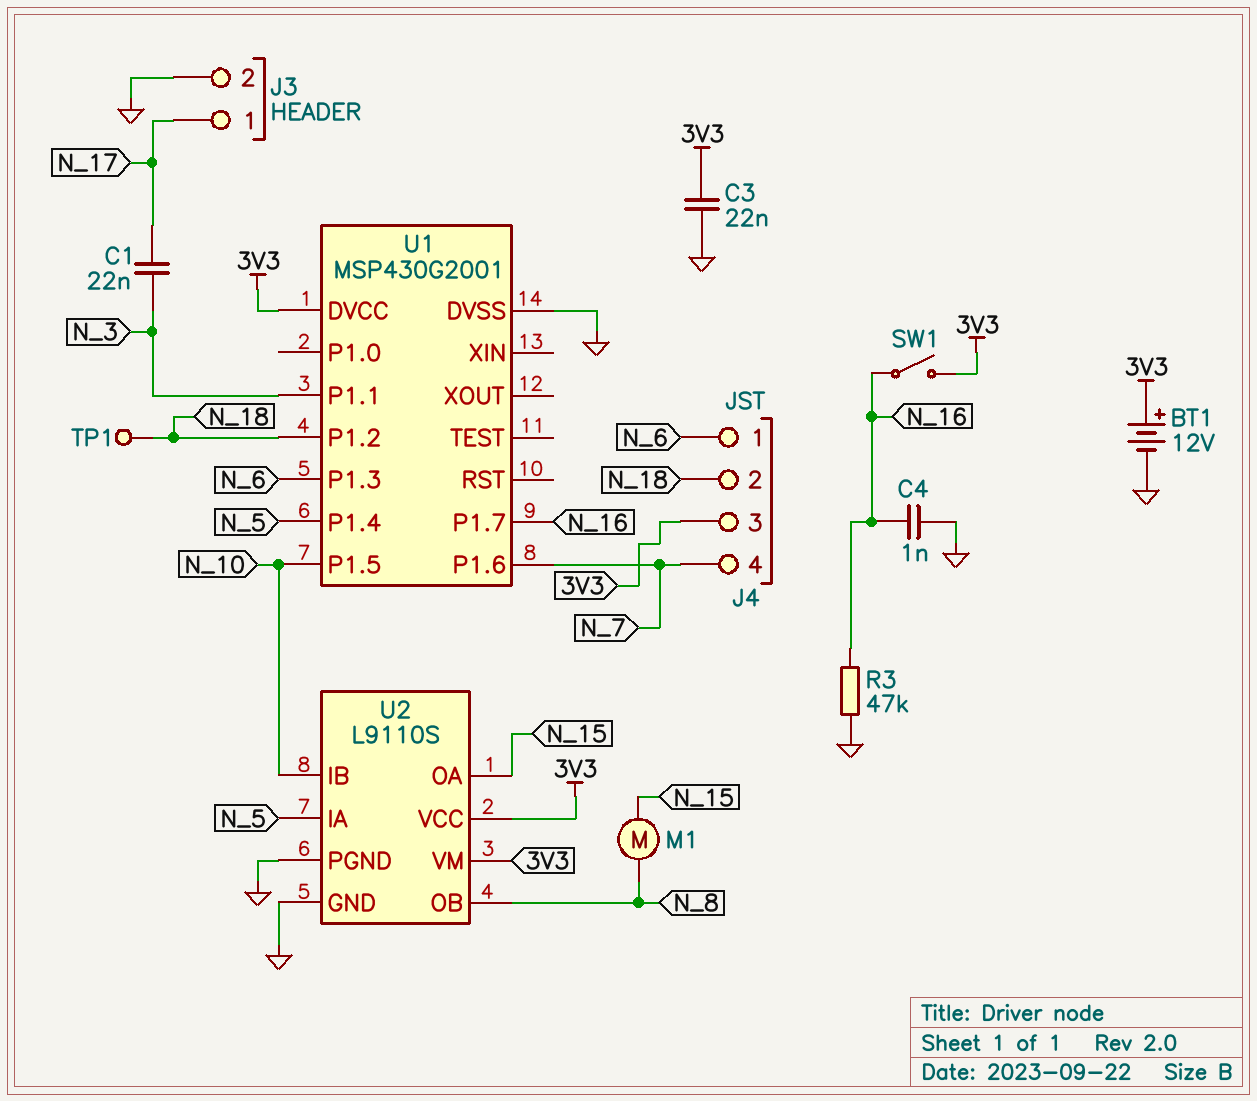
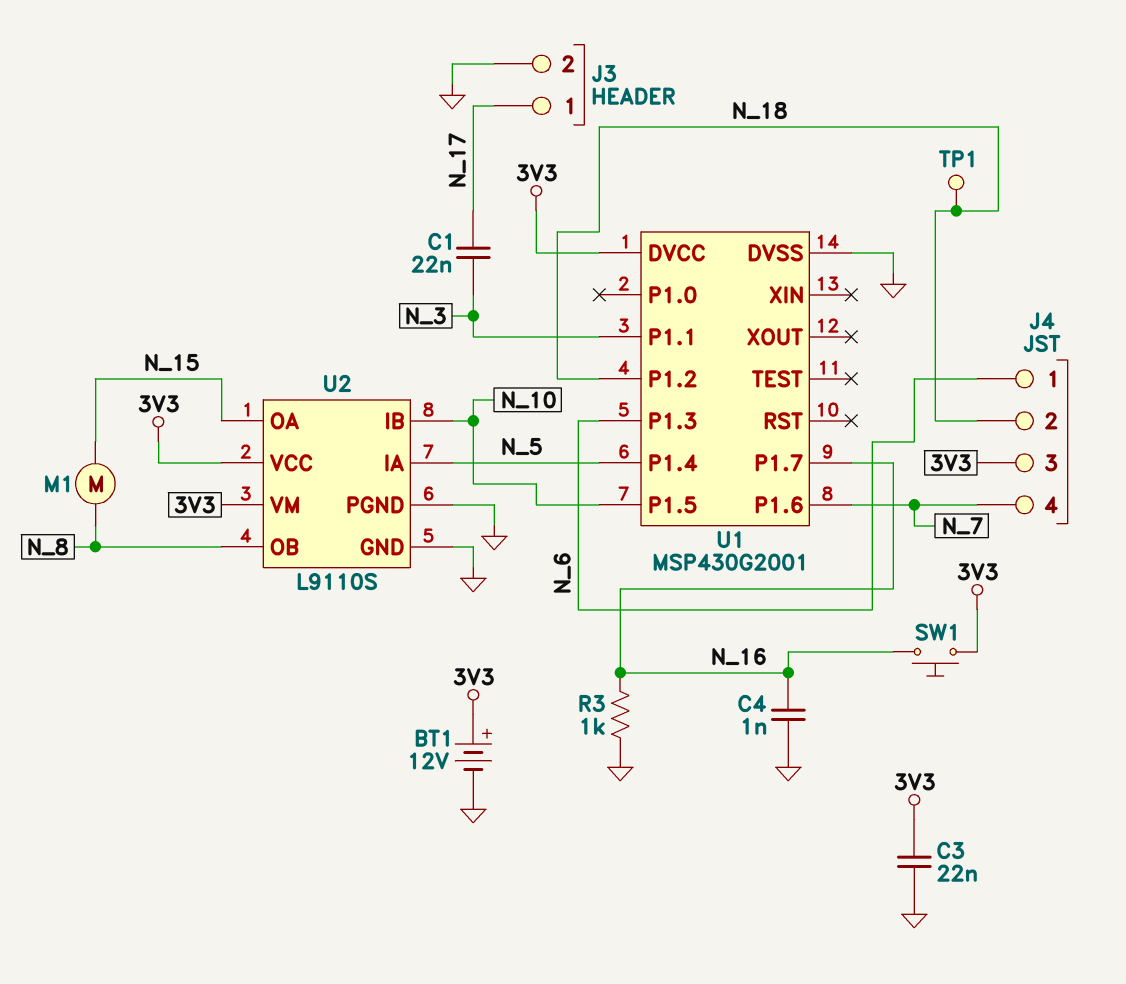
R3: 47k (GND, N_16) -> 1k (GND, N_16)
SW1: switch (3V3, N_16) -> button (3V3, N_16)

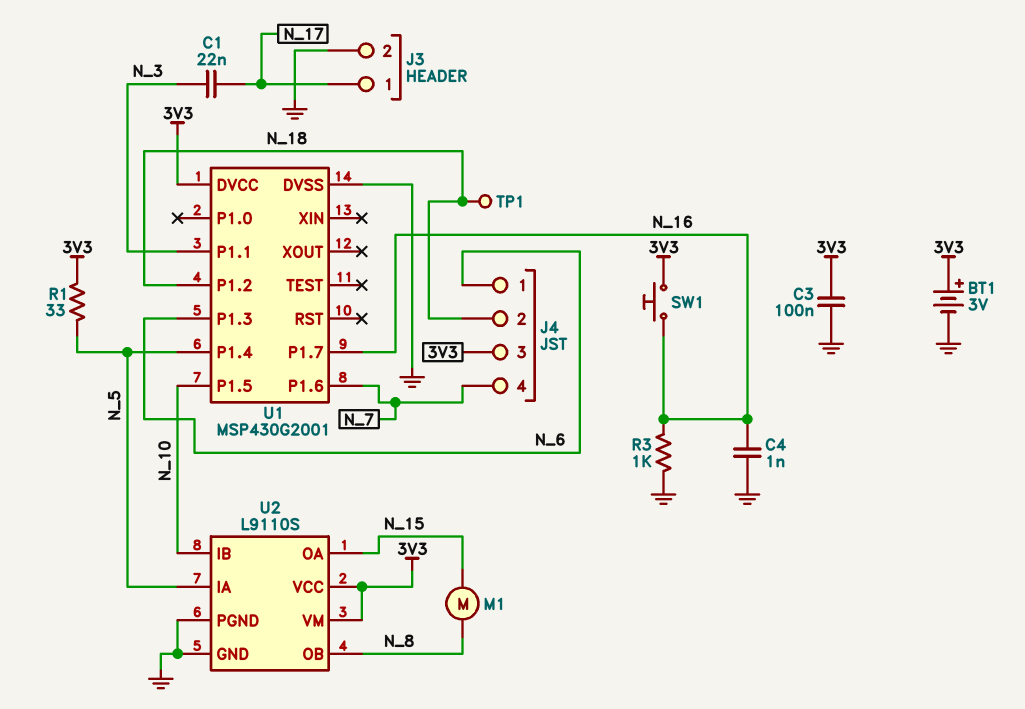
BT1: 12V (plus 3V3, minus GND) -> 3V (plus 3V3, minus GND)
C3: 22nF (3V3, GND) -> 100nF (3V3, GND)
R1: none -> 33 (3V3, N_5)

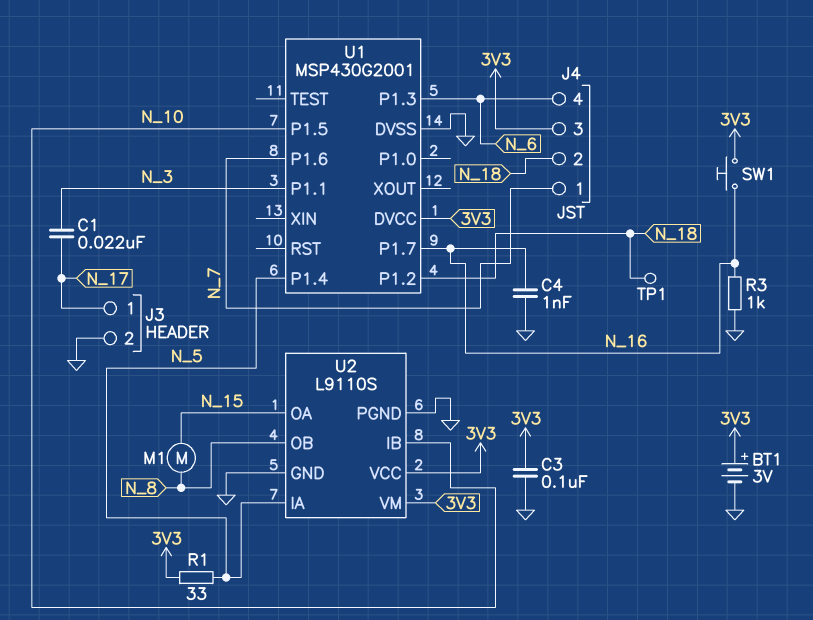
J4 pin 1: N_6 -> N_7
J4 pin 4: N_7 -> N_6

